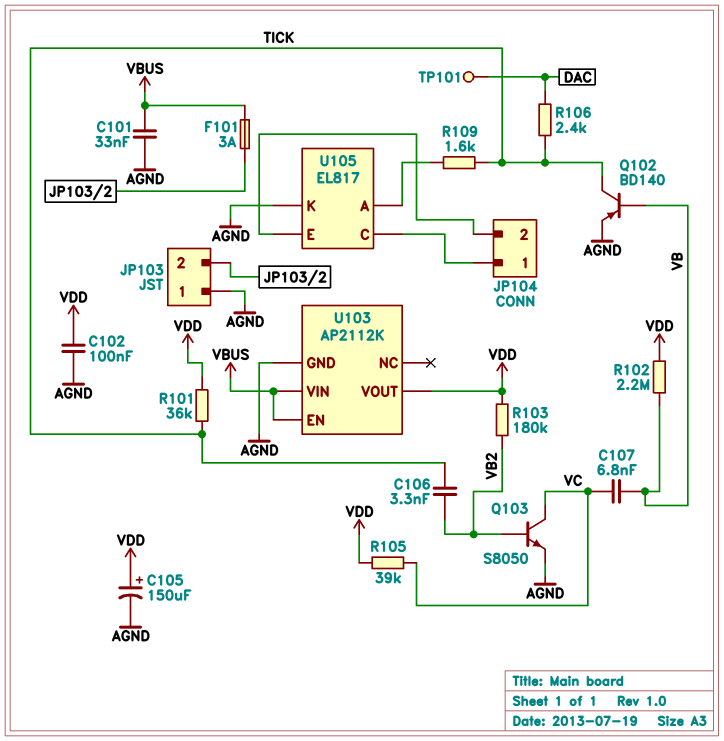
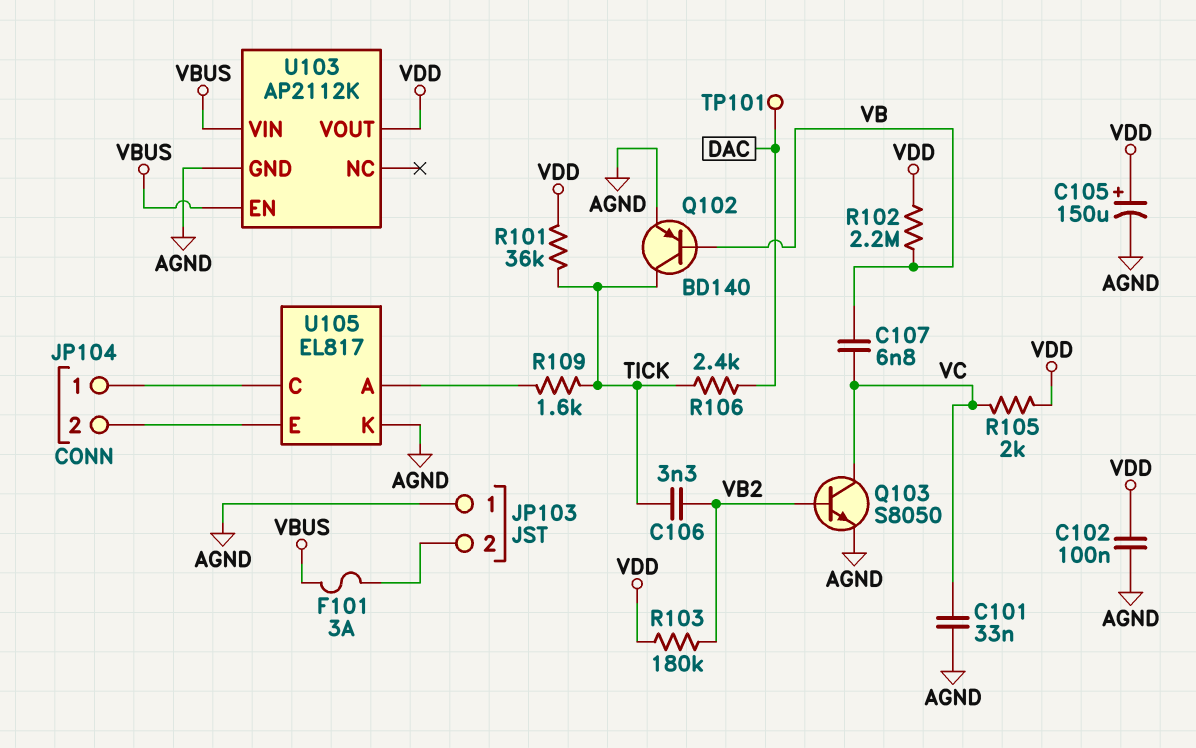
C101: 33nF (AGND, VBUS) -> 33nF (AGND, VC)
R105: 39k (VC, VDD) -> 2k (VC, VDD)

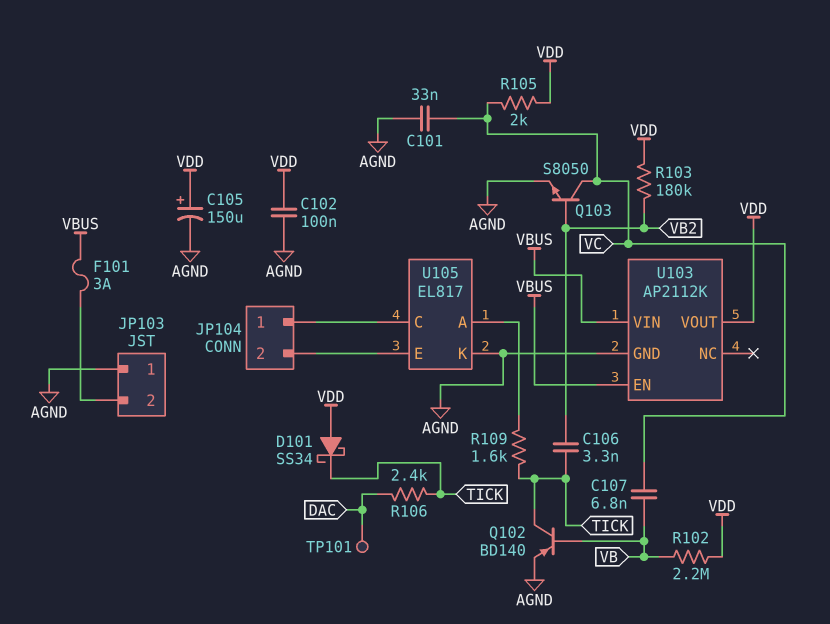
D101: none -> schottky SS34 (A VDD, K TICK)
R101: 36k (TICK, VDD) -> none

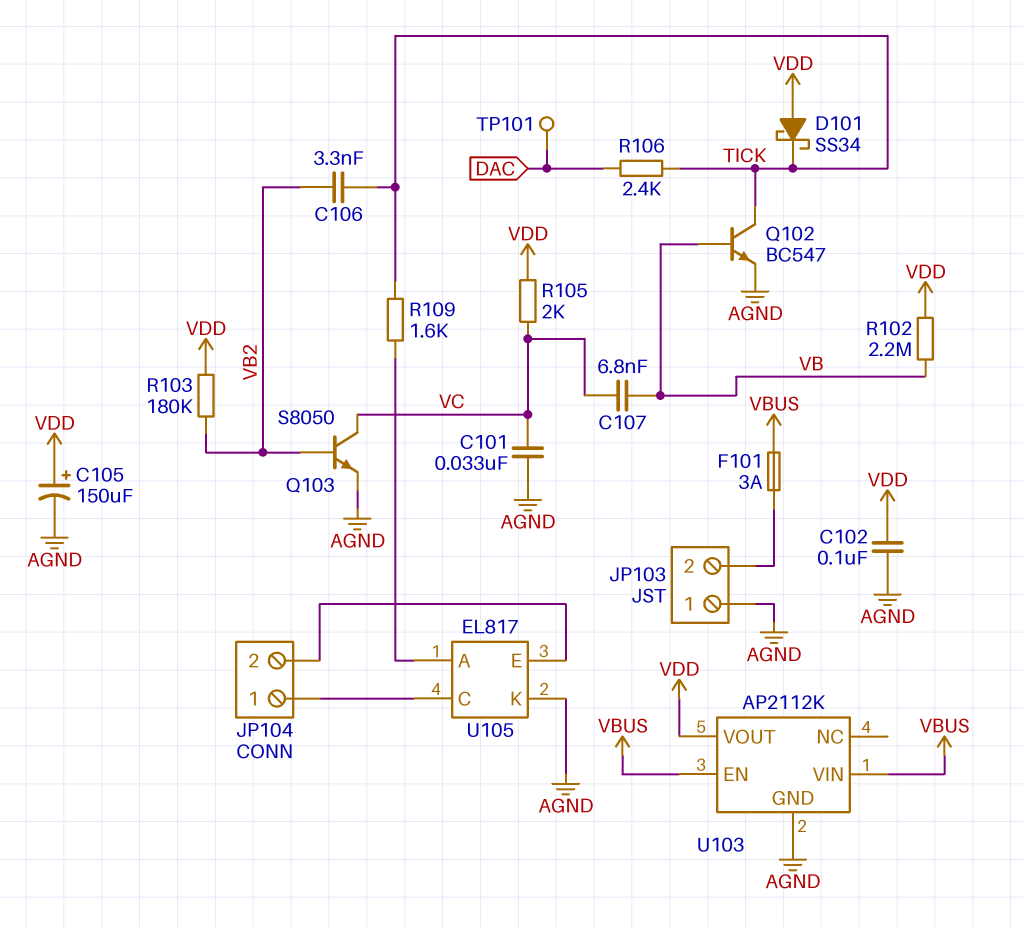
Q102: PNP BD140 (B VB, C TICK, E AGND) -> NPN BC547 (B VB, C TICK, E AGND)

